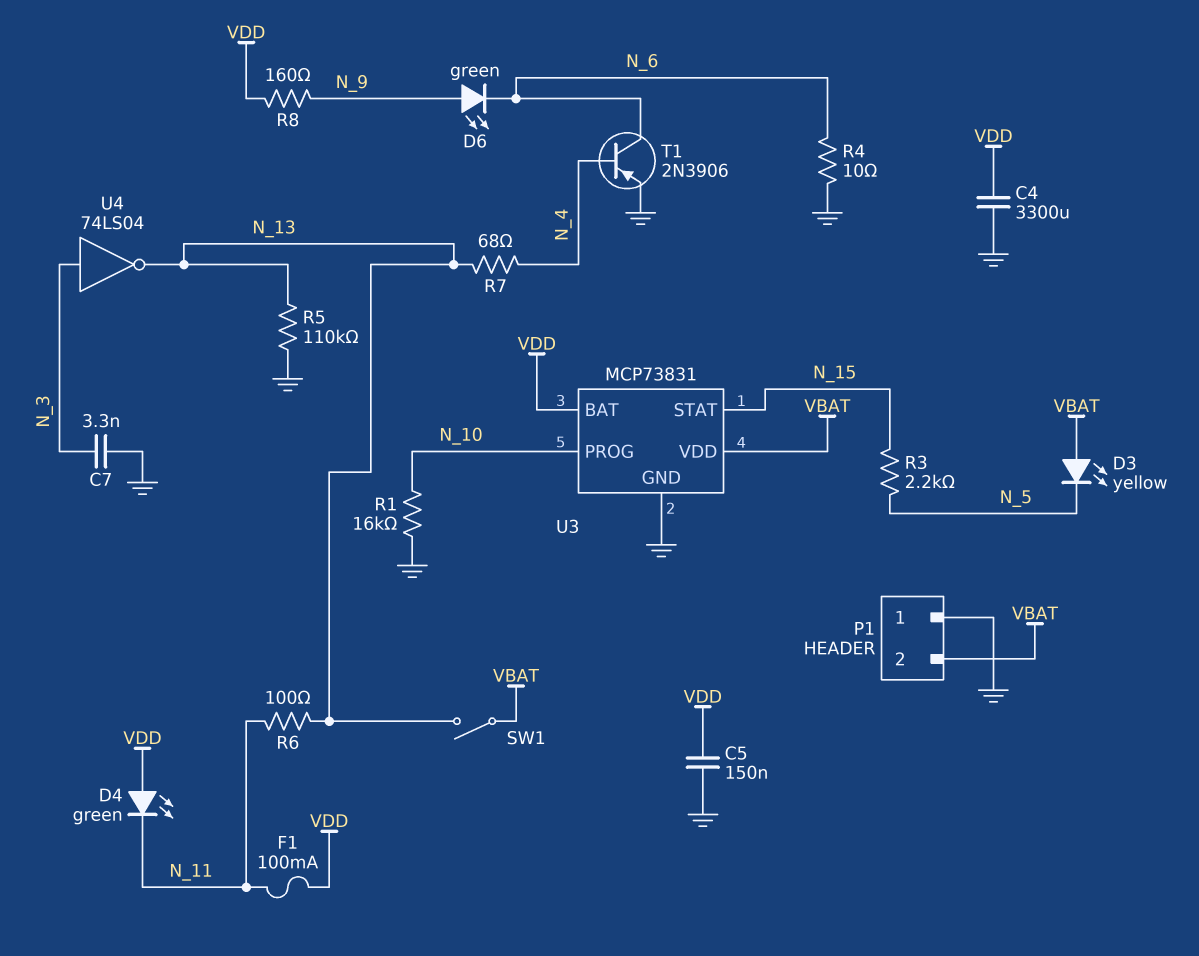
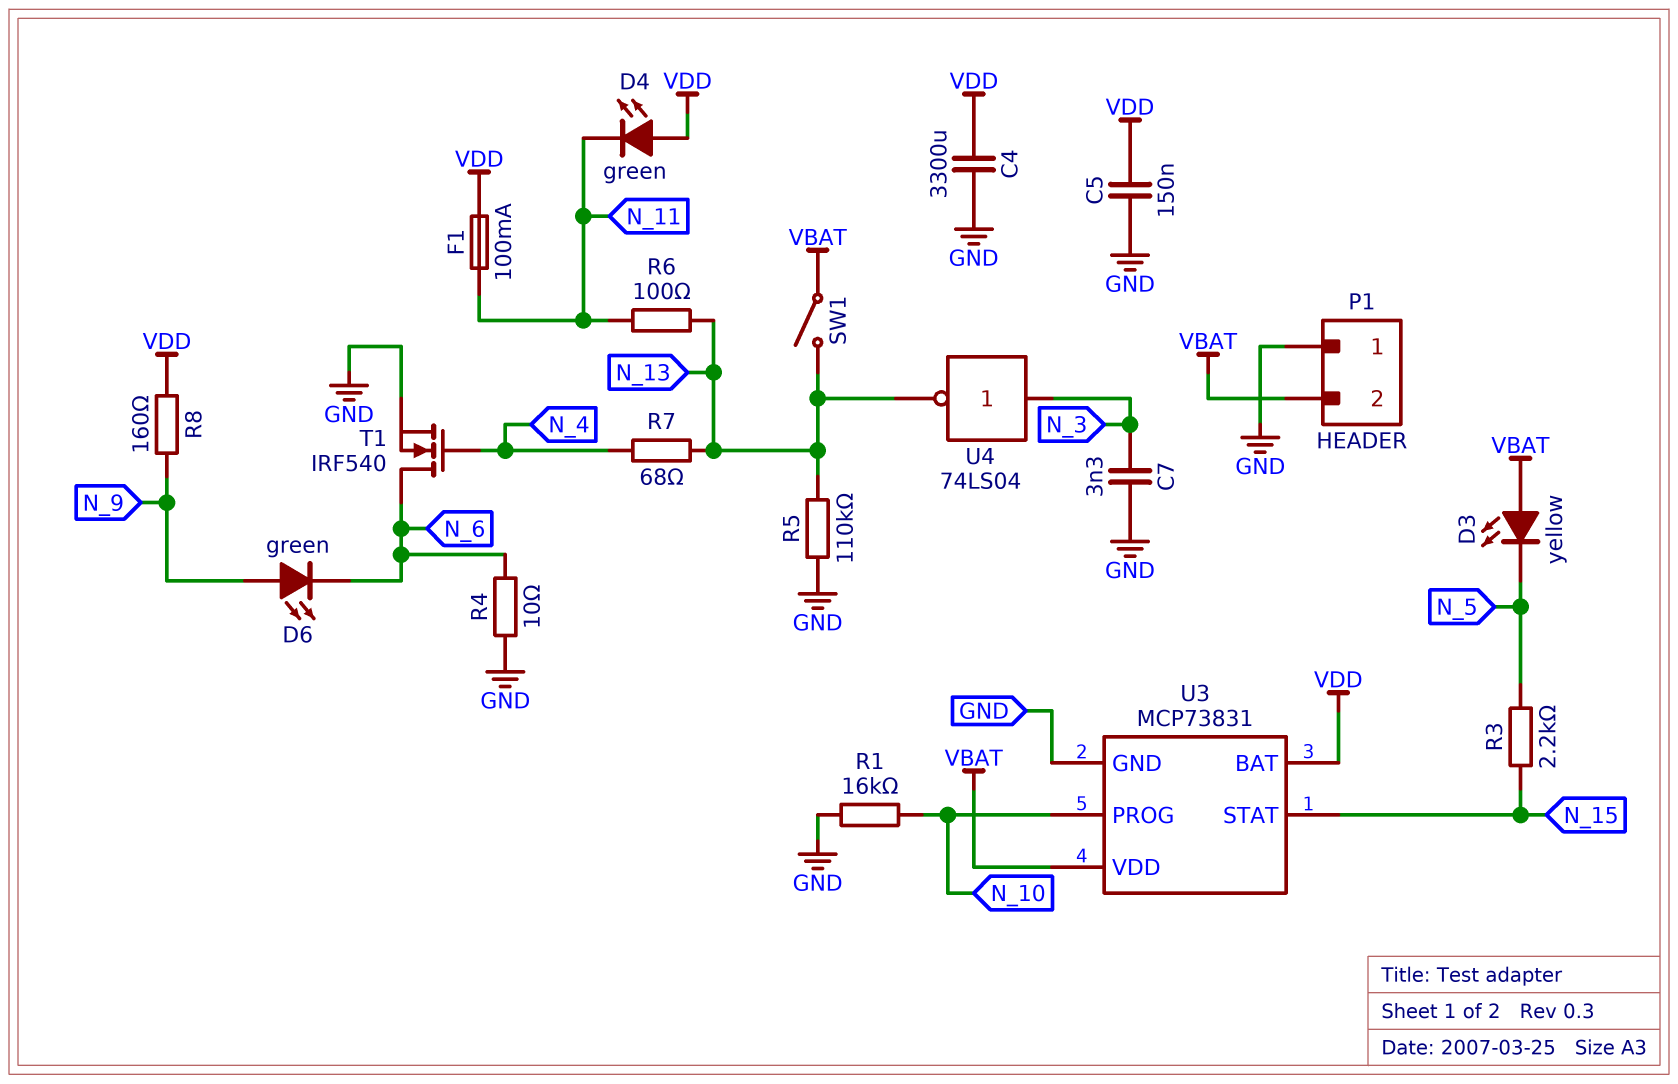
T1: PNP 2N3906 (B N_4, C N_6, E GND) -> NMOS IRF540 (G N_4, D N_6, S GND)

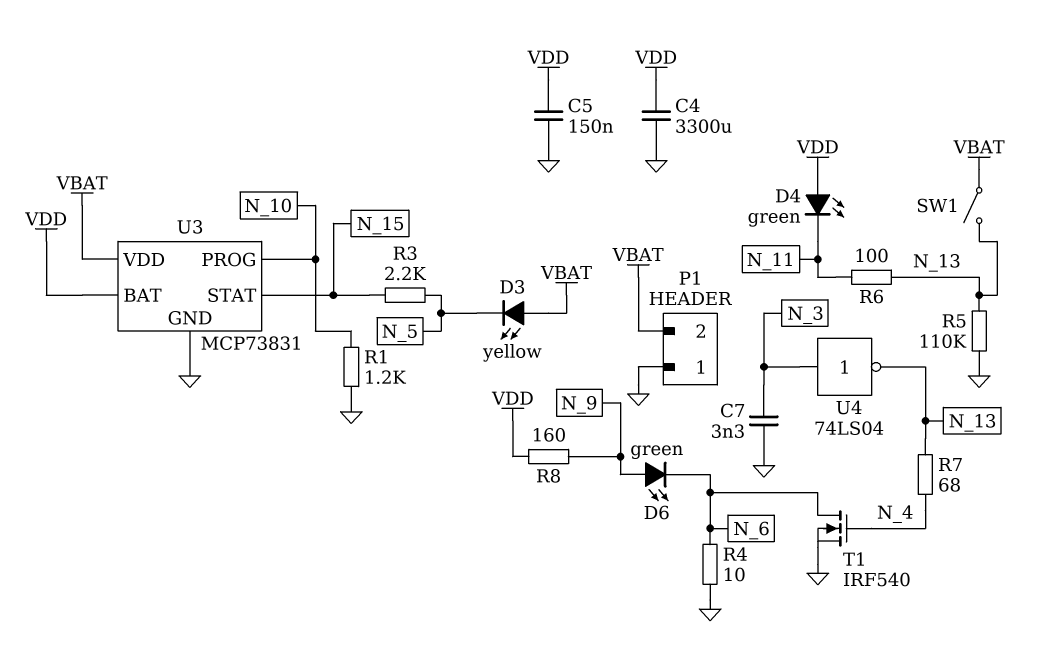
F1: 100mA (N_11, VDD) -> none
R1: 16k (GND, N_10) -> 1.2k (GND, N_10)

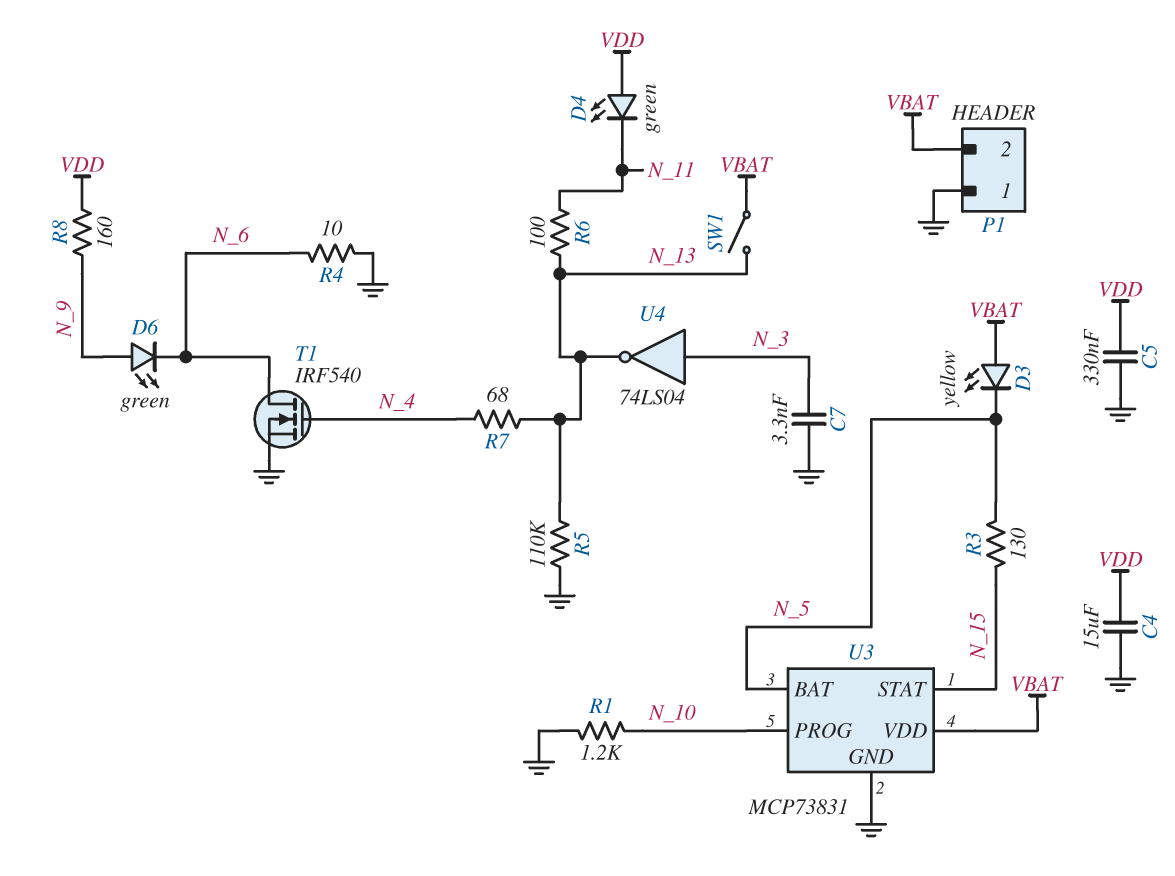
C4: 3300uF (GND, VDD) -> 15uF (GND, VDD)
C5: 150nF (GND, VDD) -> 330nF (GND, VDD)
R3: 2.2k (N_5, N_15) -> 130 (N_5, N_15)
U3 pin BAT: VDD -> N_5

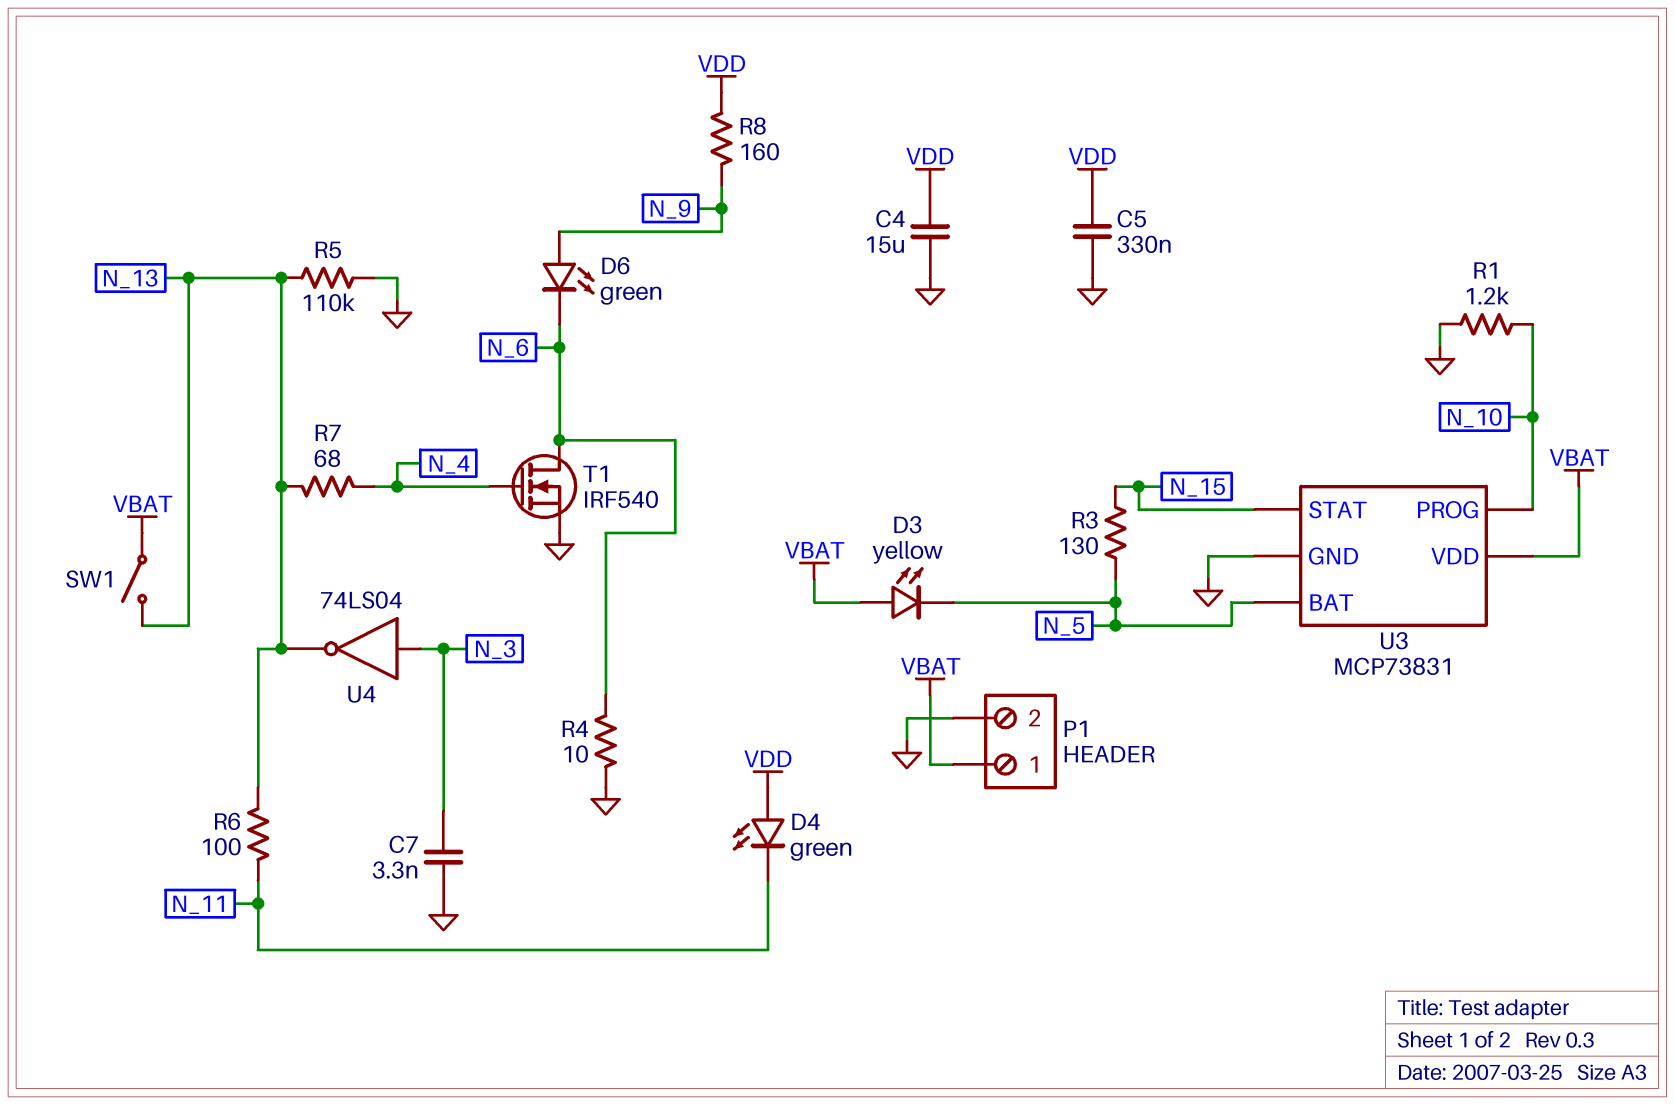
P1 pin 1: GND -> VBAT
P1 pin 2: VBAT -> GND

